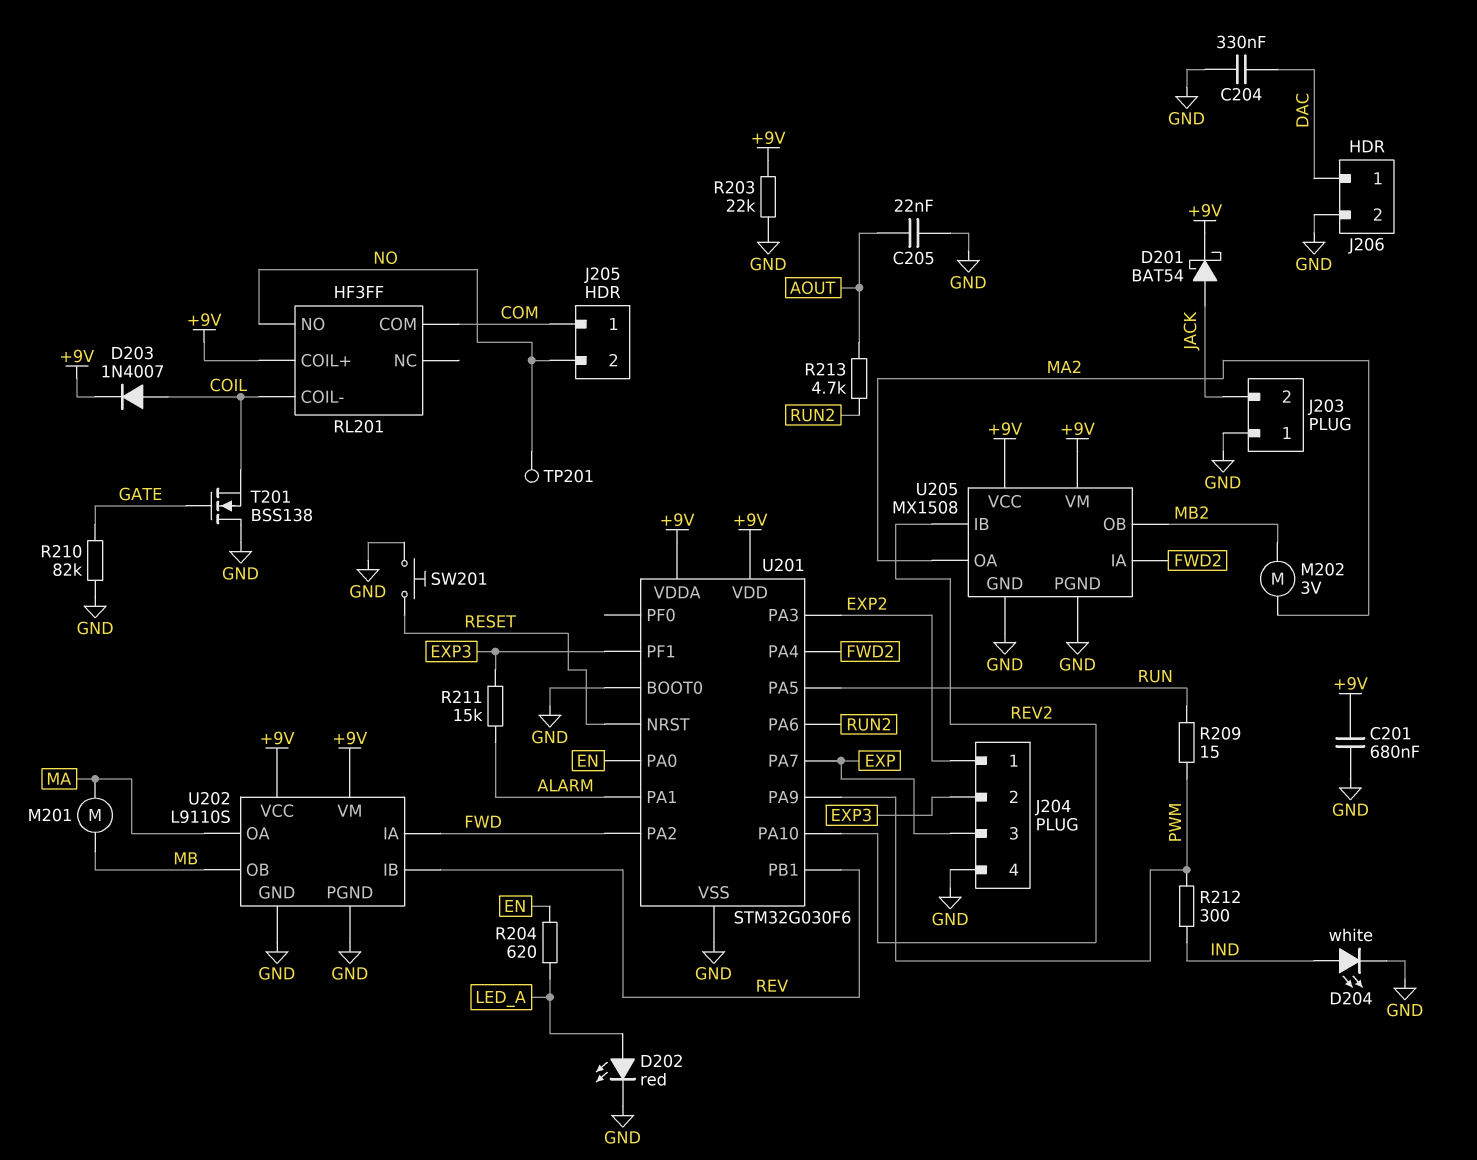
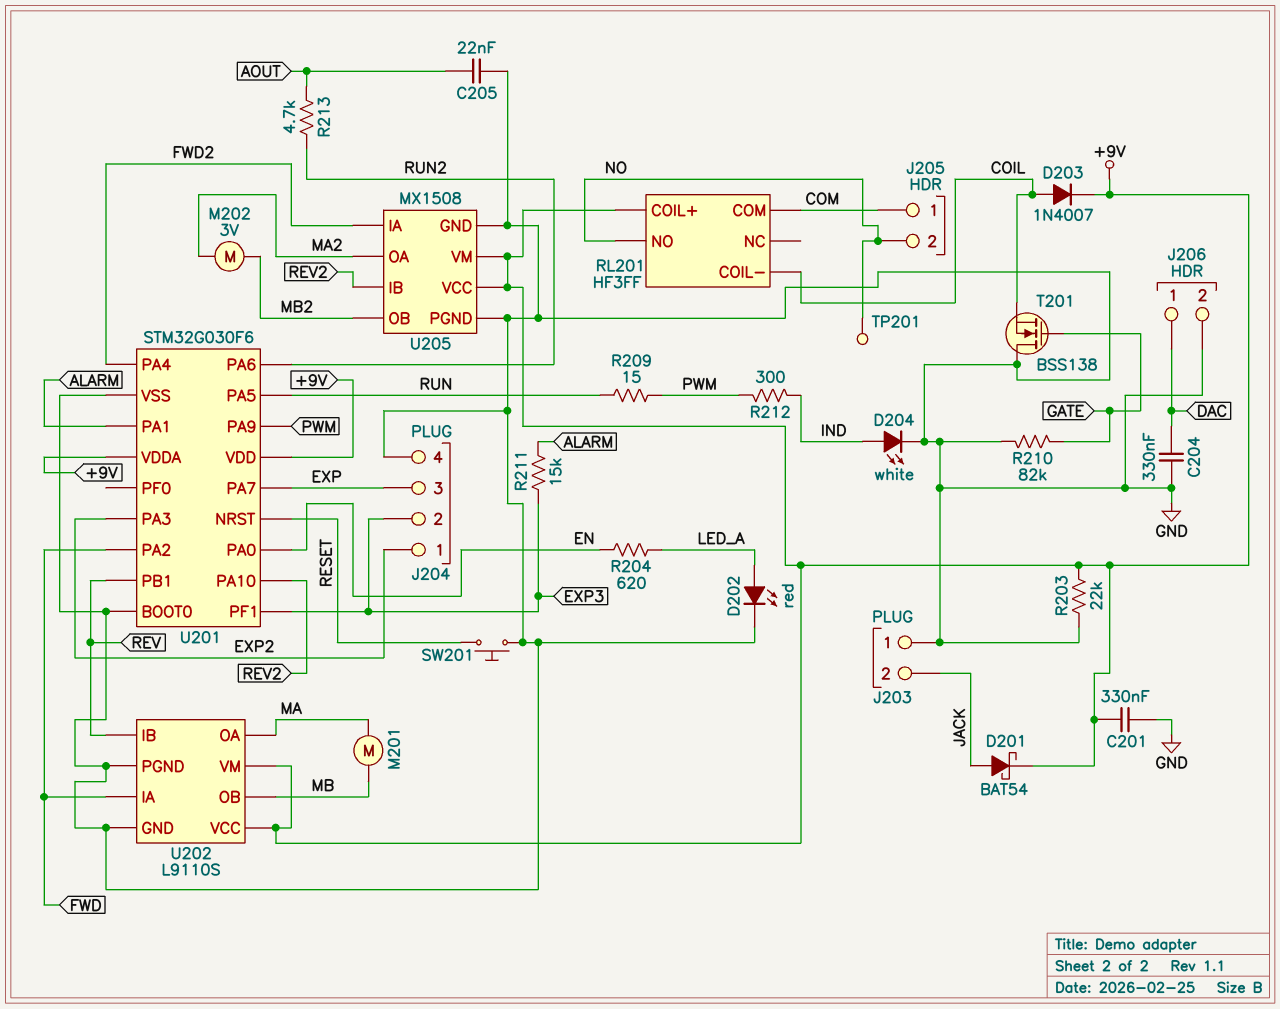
C201: 680nF (+9V, GND) -> 330nF (+9V, GND)

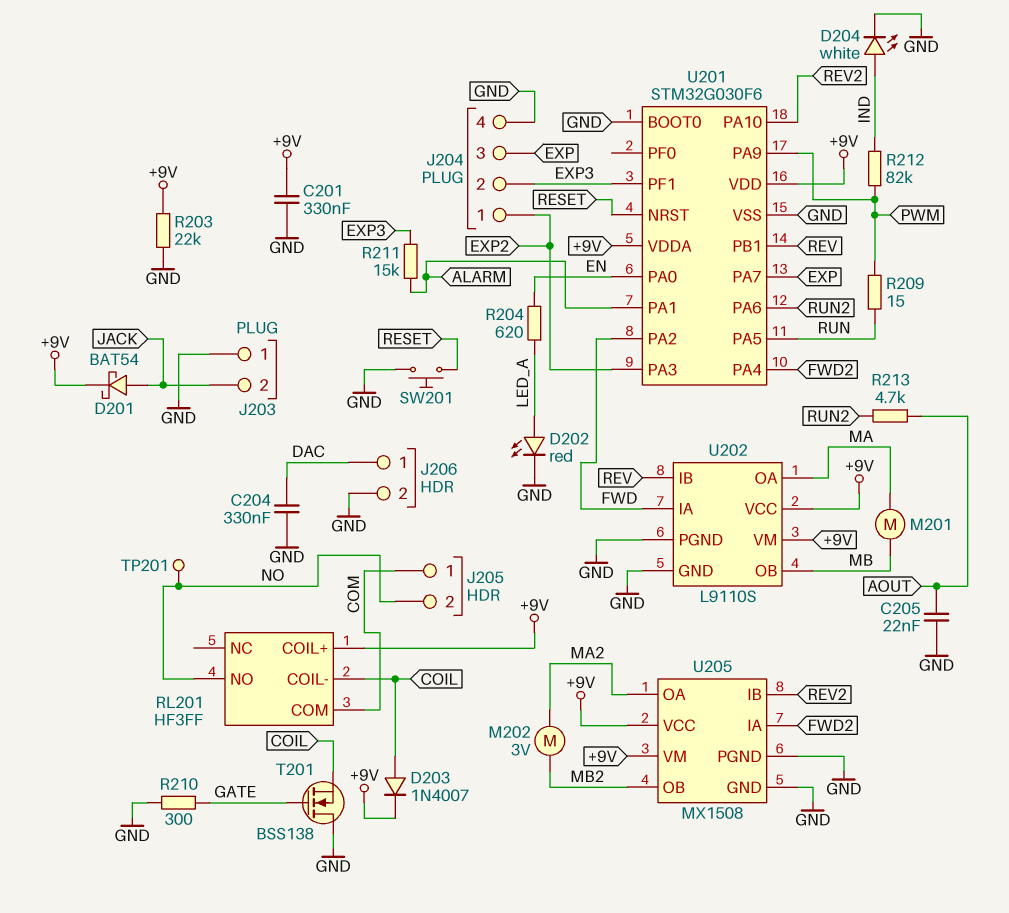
R210: 82k (GATE, GND) -> 300 (GATE, GND)
R212: 300 (IND, PWM) -> 82k (IND, PWM)

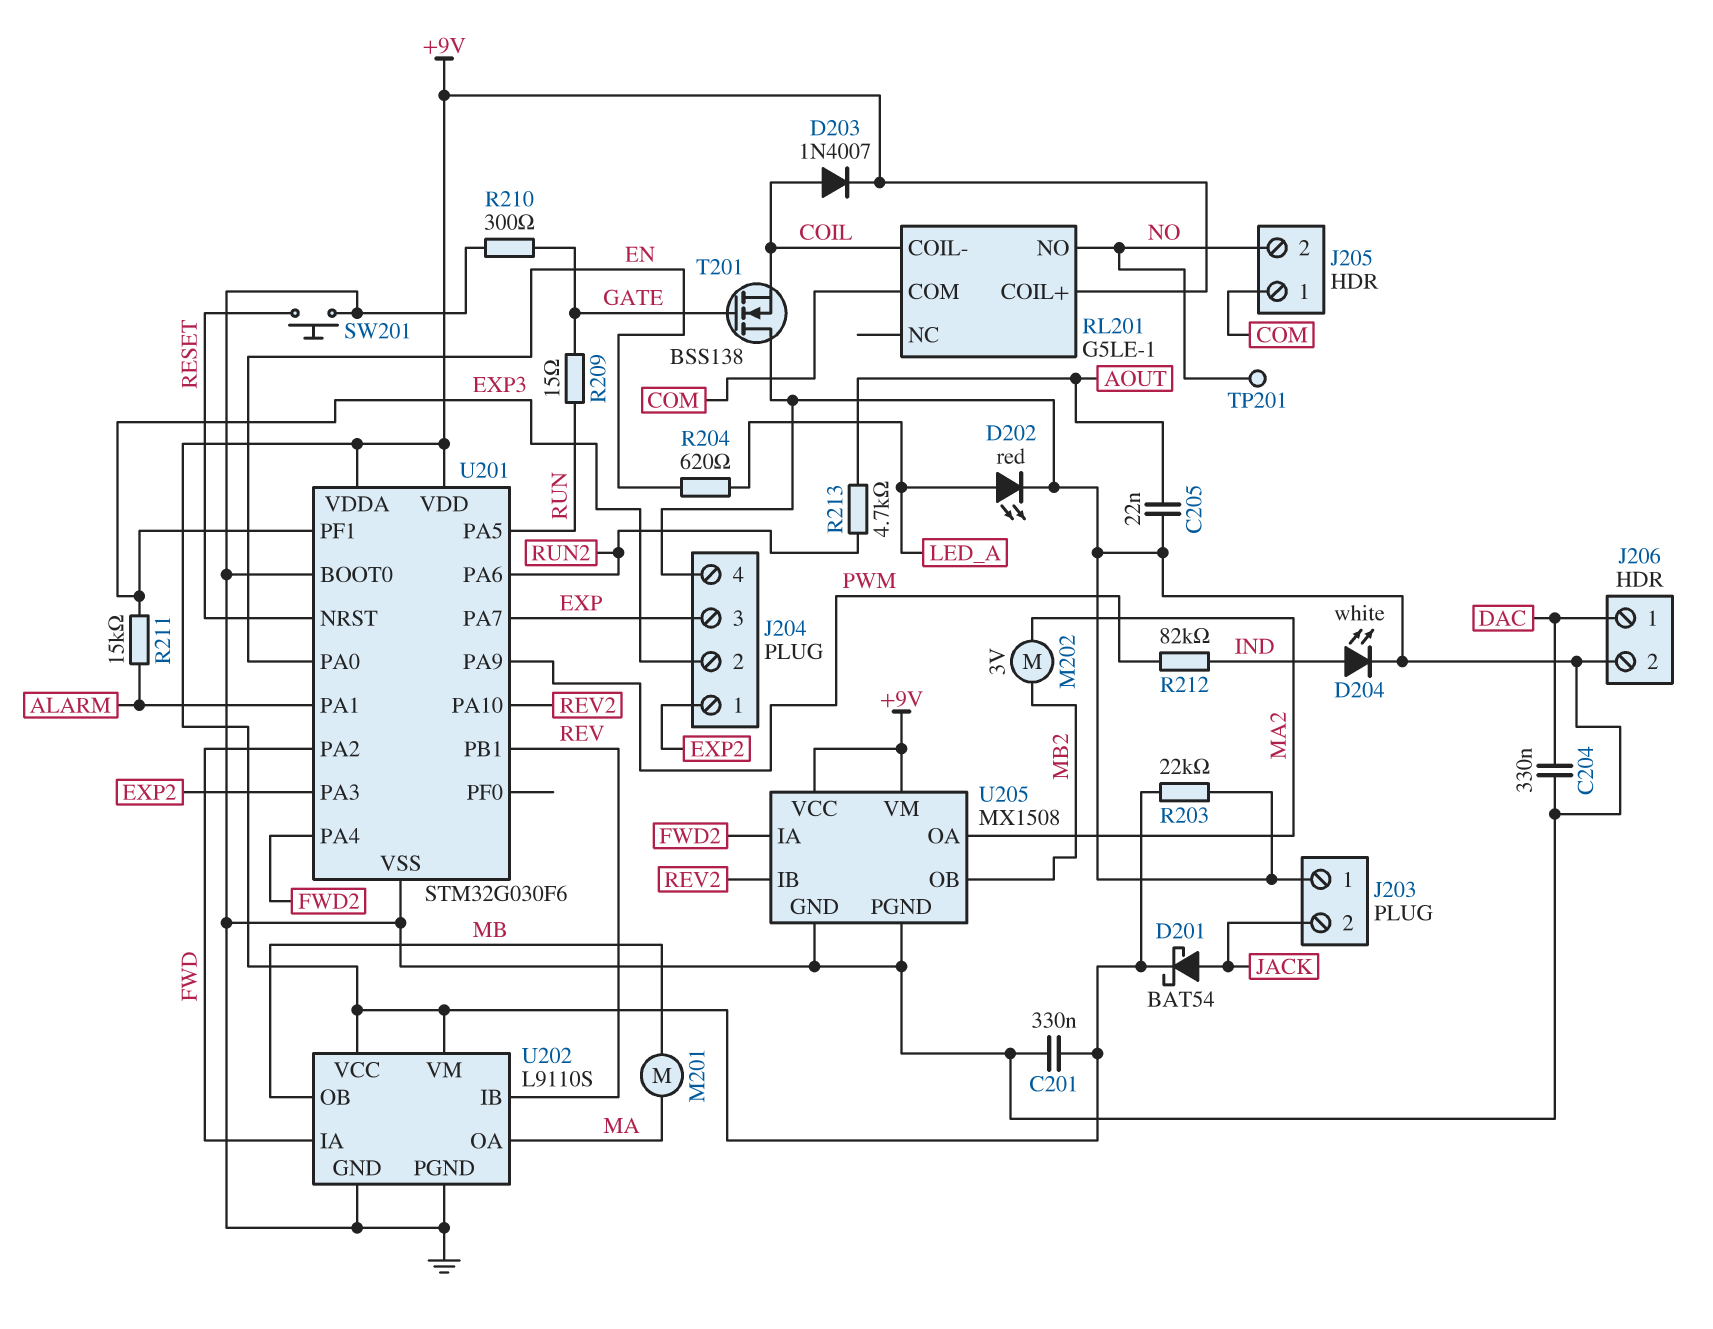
R209: 15 (PWM, RUN) -> 15 (GATE, RUN)
RL201: HF3FF -> G5LE-1

